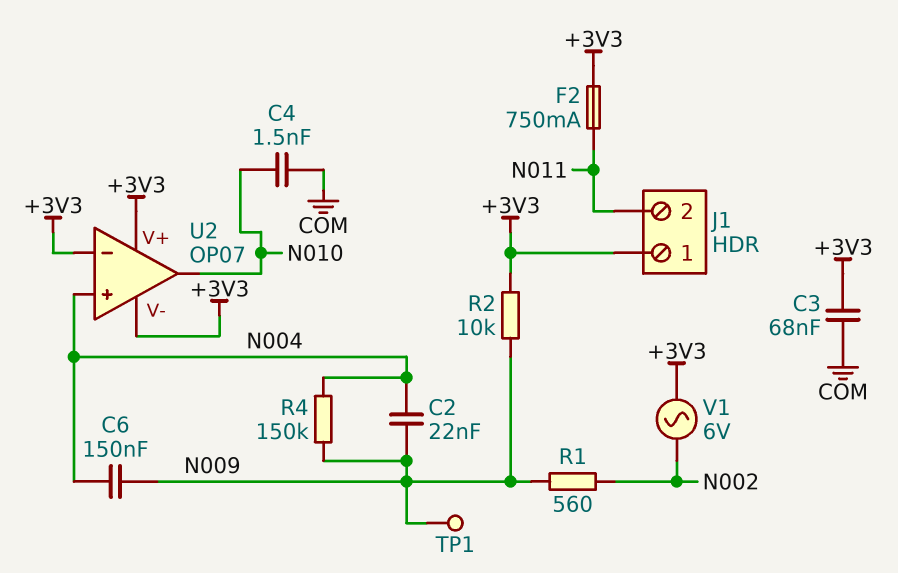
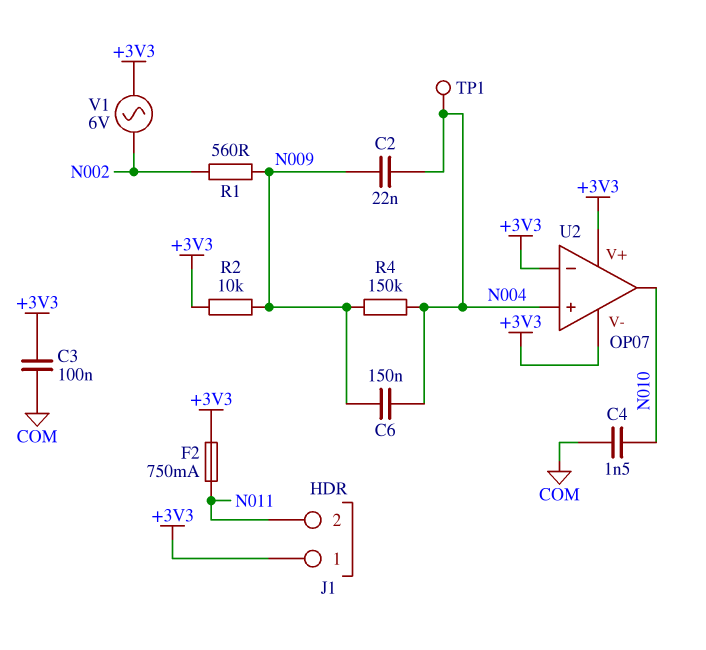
C3: 68nF (+3V3, COM) -> 100nF (+3V3, COM)
TP1: test point (N009) -> test point (N004)

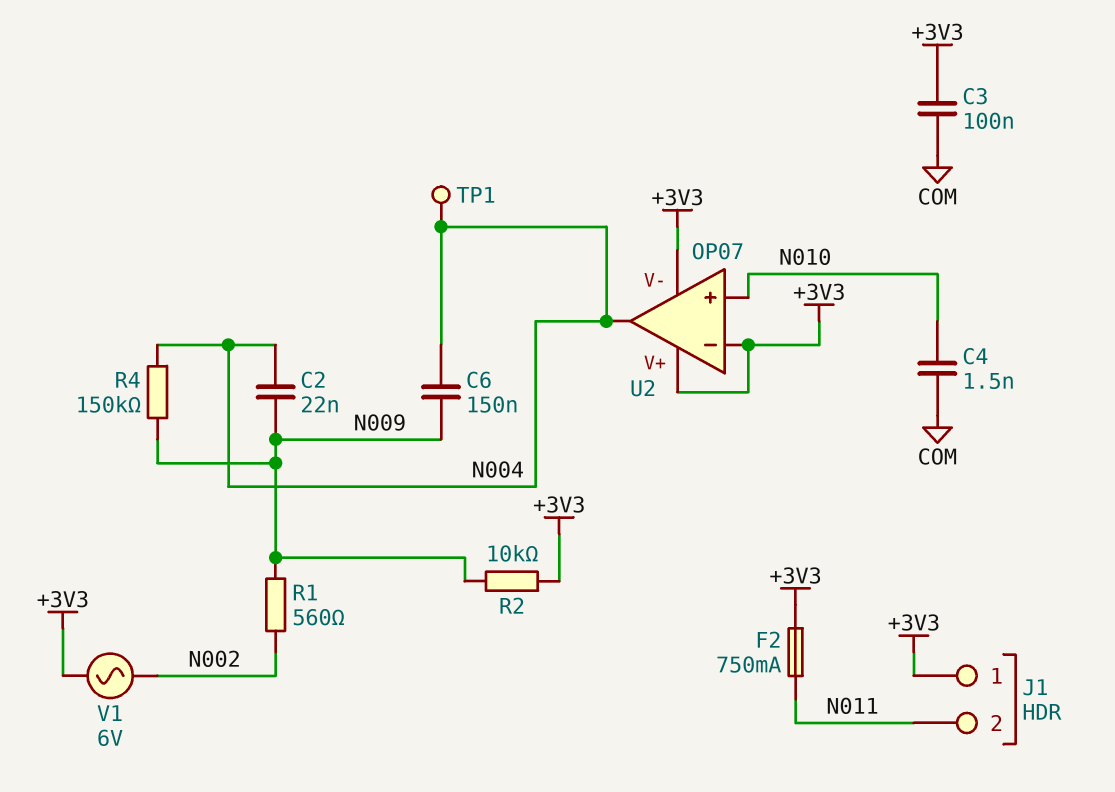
U2 pin in+: N004 -> N010
U2 pin out: N010 -> N004

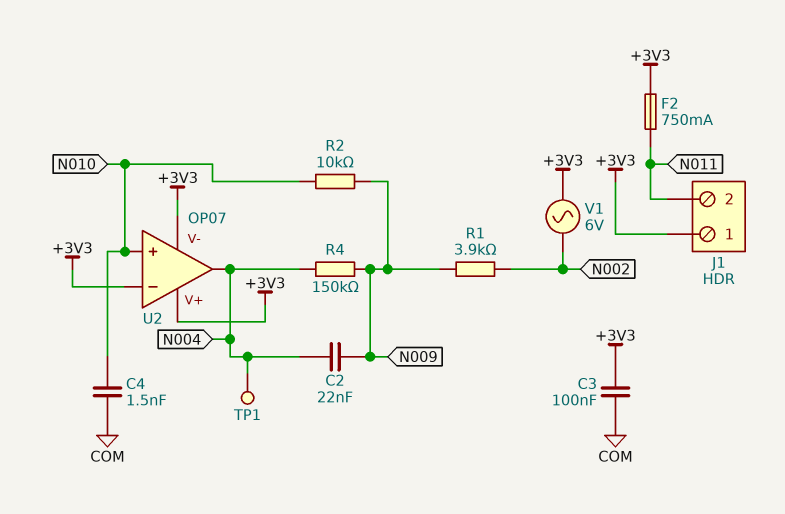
C6: 150nF (N004, N009) -> none
R1: 560 (N002, N009) -> 3.9k (N002, N009)
R2: 10k (+3V3, N009) -> 10k (N009, N010)

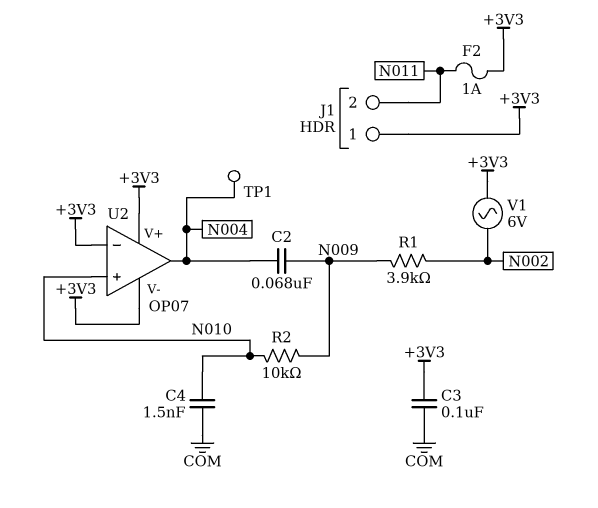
C2: 22nF (N004, N009) -> 68nF (N004, N009)
F2: 750mA (+3V3, N011) -> 1A (+3V3, N011)
R4: 150k (N004, N009) -> none

